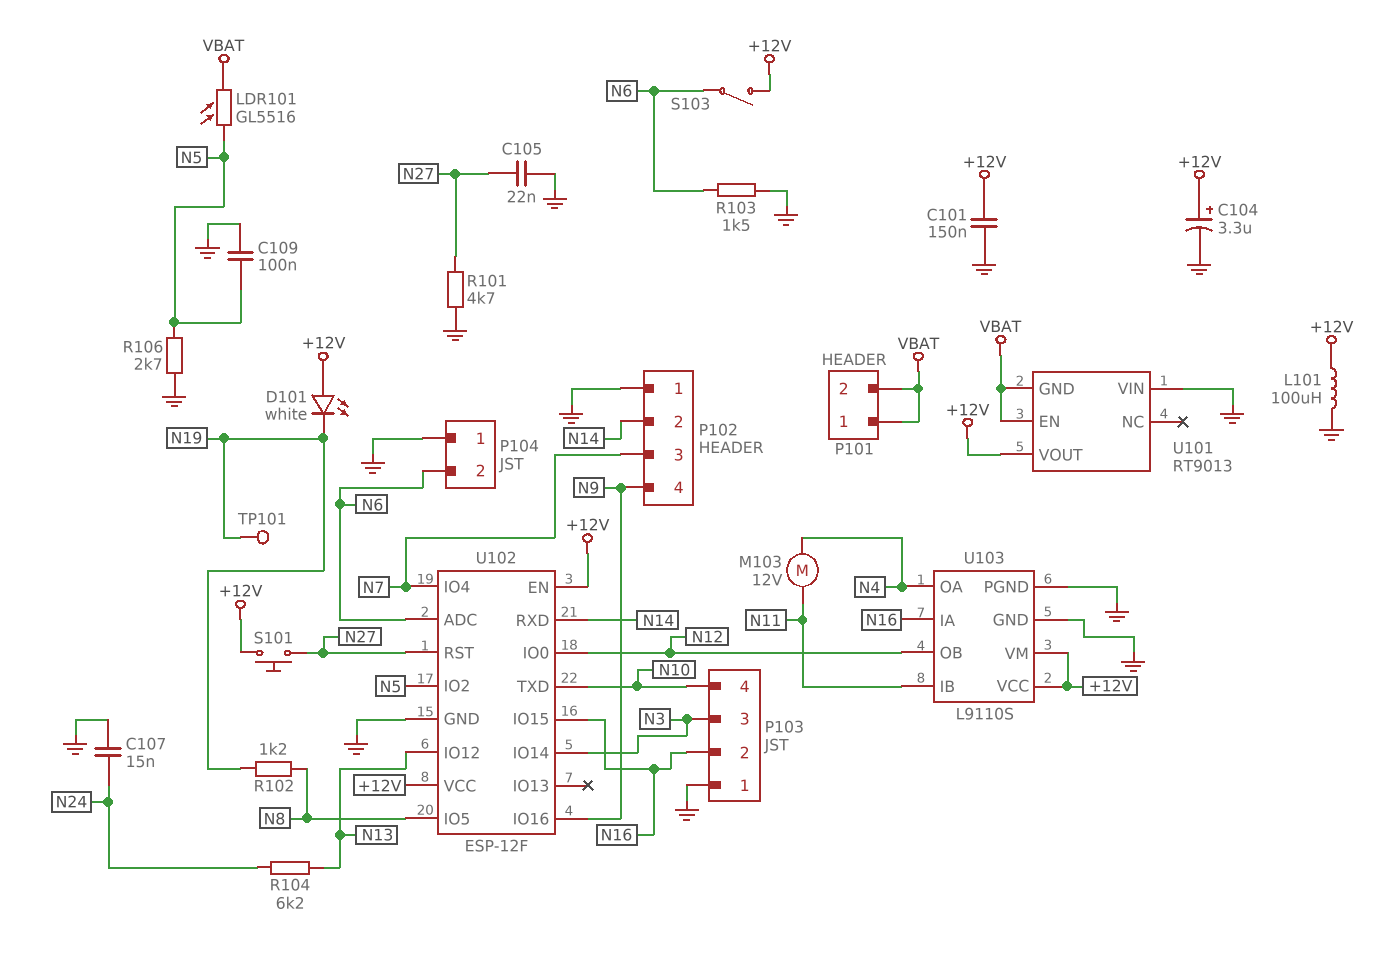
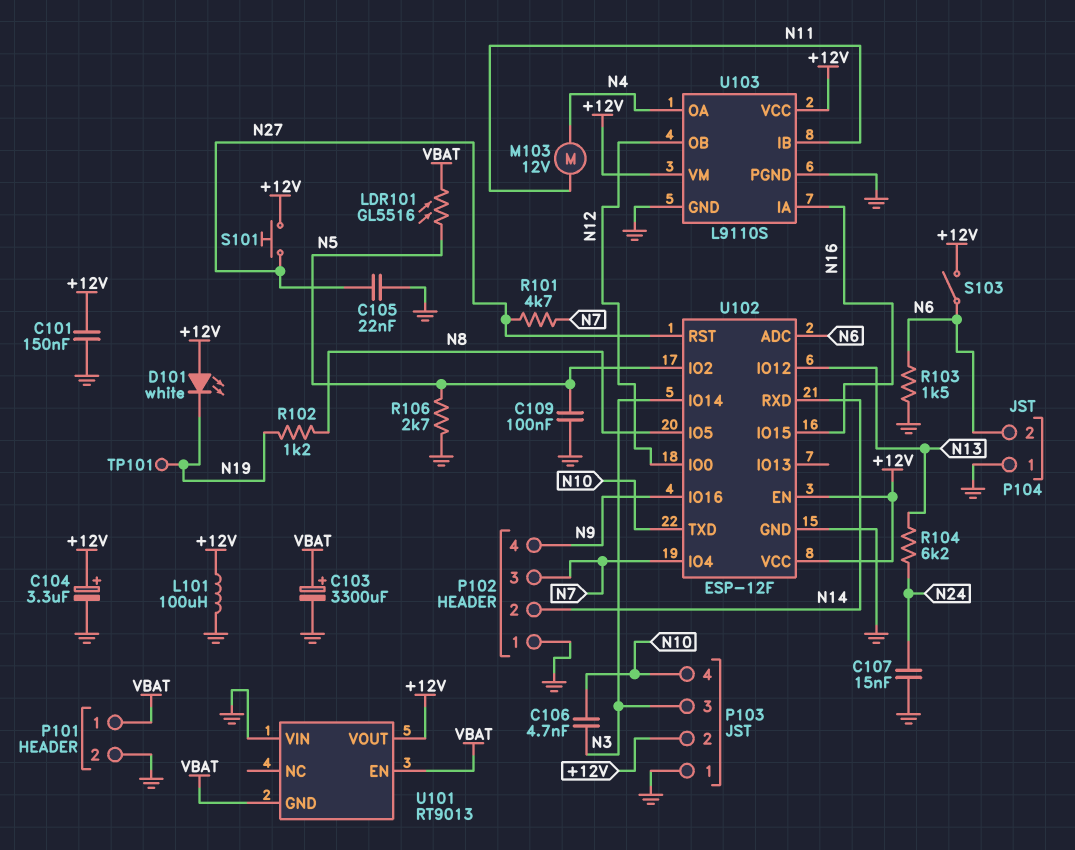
C103: none -> 3300uF (plus VBAT, minus GND)
C106: none -> 4.7nF (N3, N10)
P101 pin 2: VBAT -> GND
P103 pin 2: N16 -> +12V
R101: 4.7k (GND, N27) -> 4.7k (N7, N27)

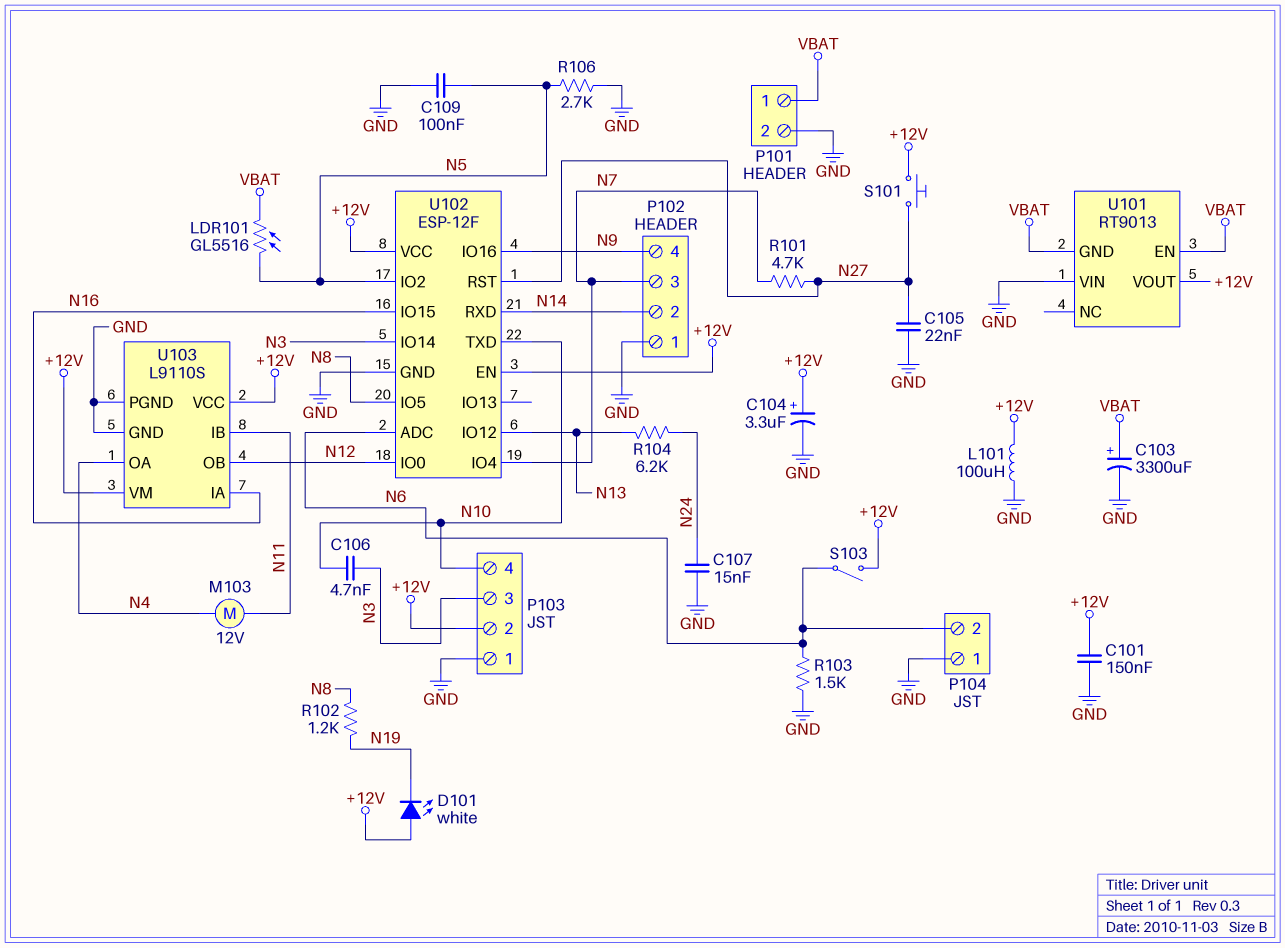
TP101: test point (N19) -> none

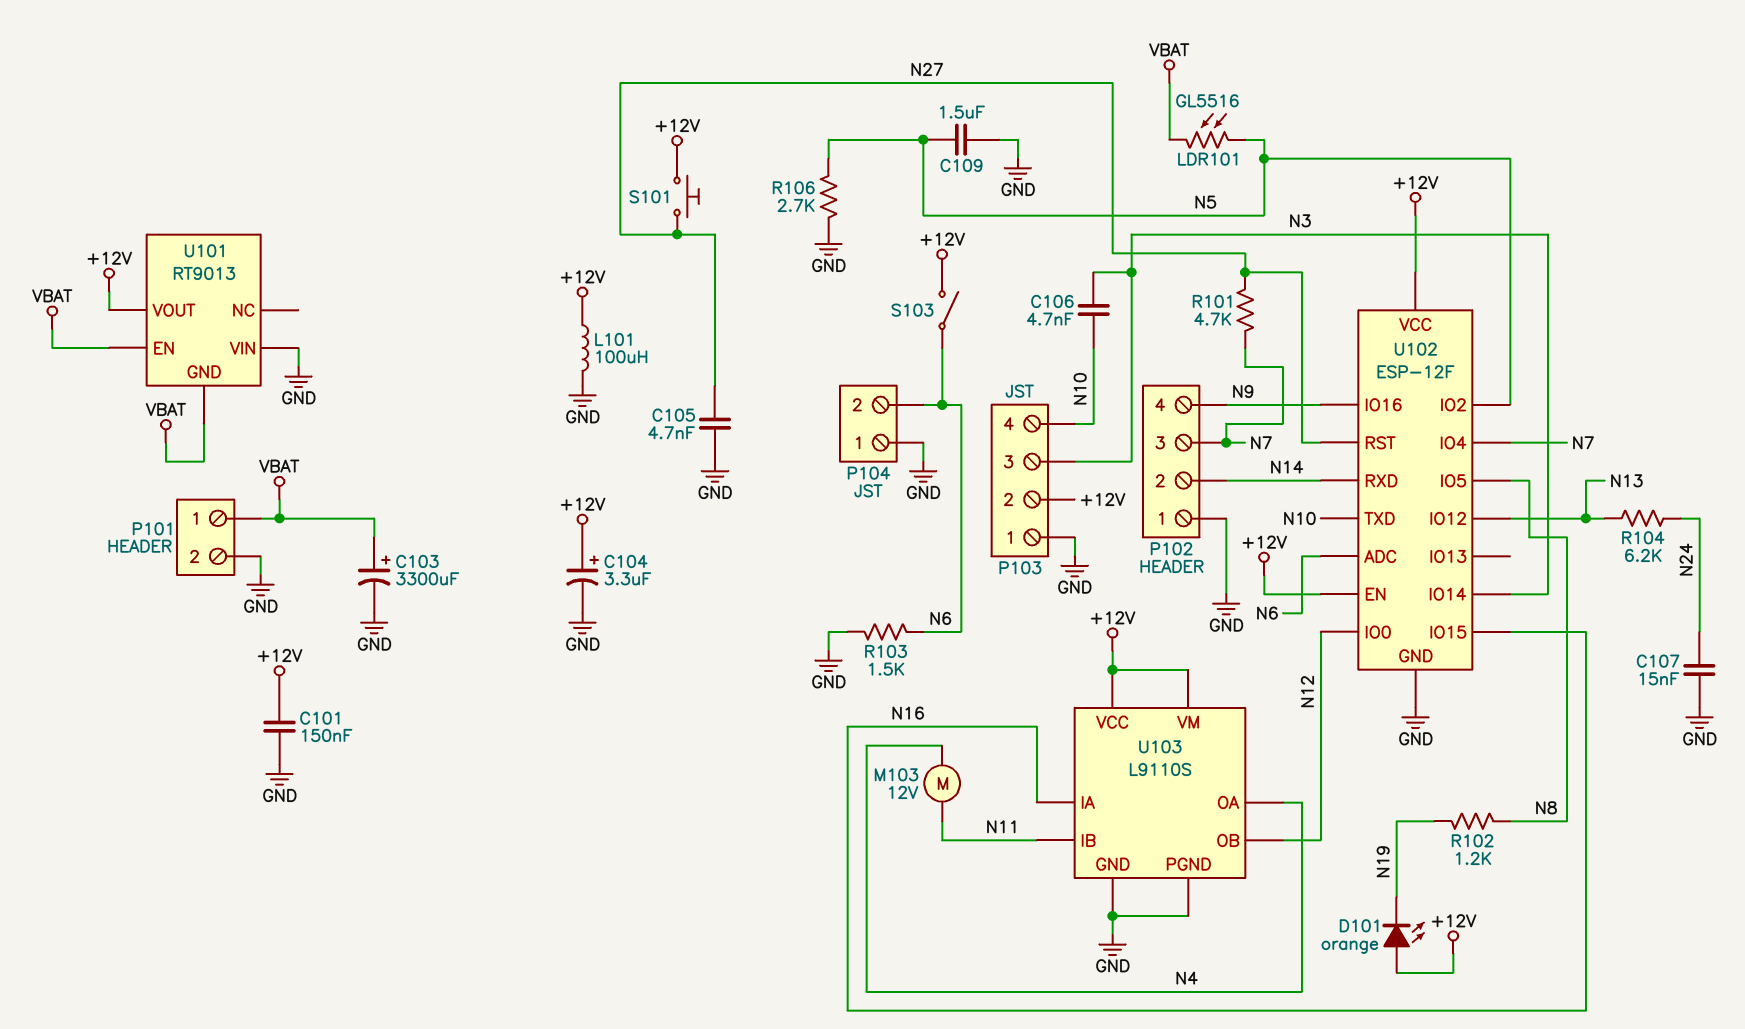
C105: 22nF (GND, N27) -> 4.7nF (GND, N27)
C109: 100nF (GND, N5) -> 1.5uF (GND, N5)
D101: LED white (A +12V, K N19) -> LED orange (A +12V, K N19)

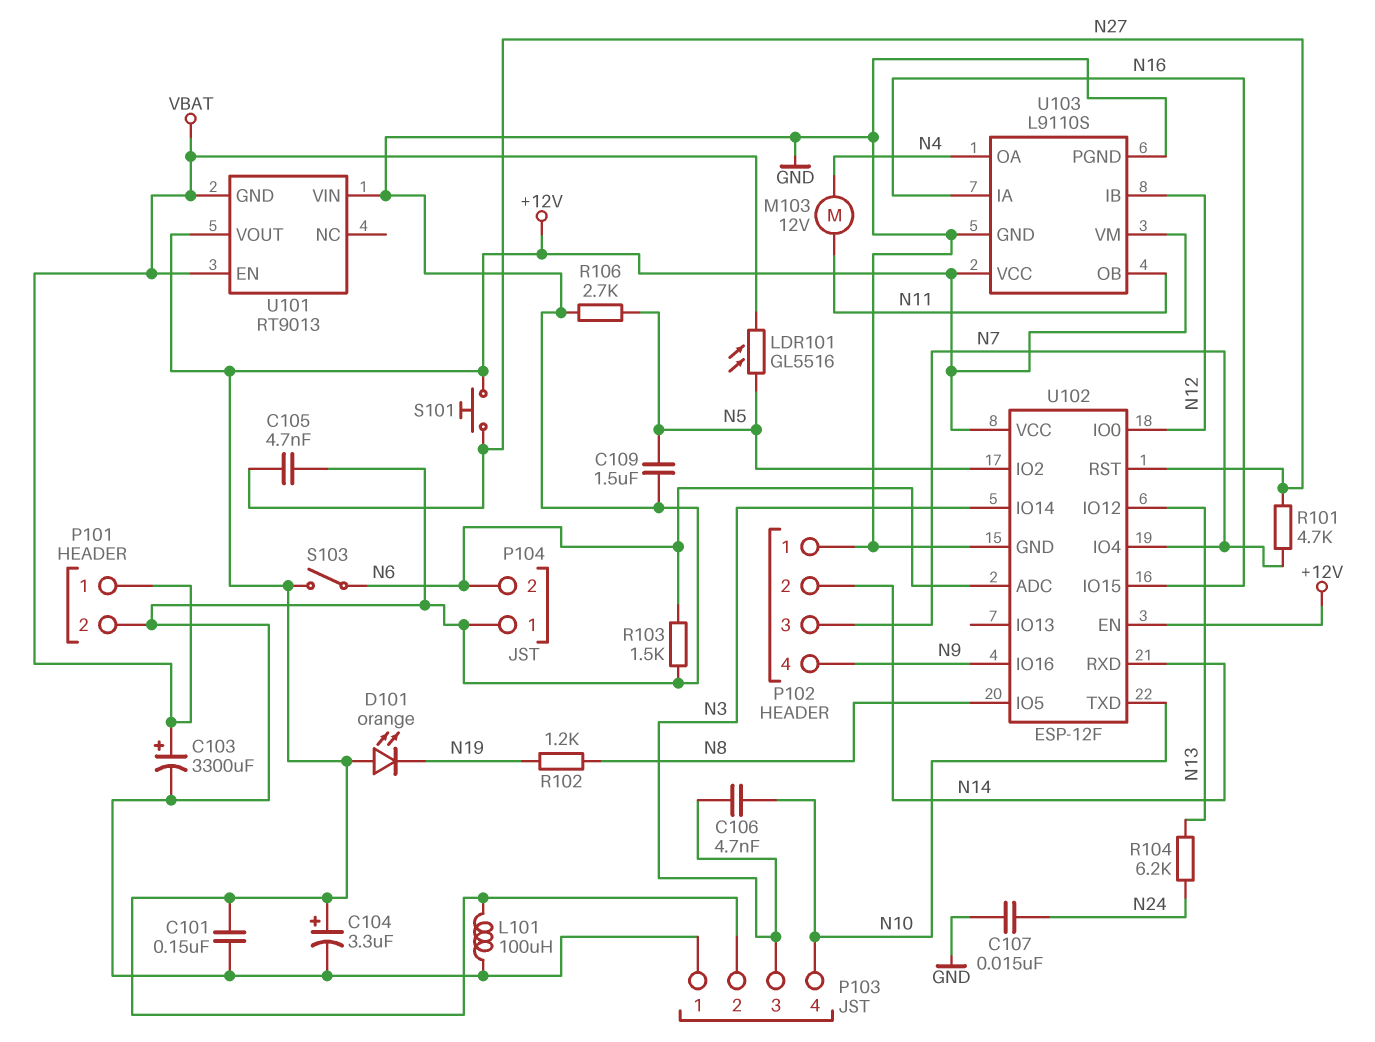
U103 pin IB: N11 -> N12
U103 pin OB: N12 -> N11

